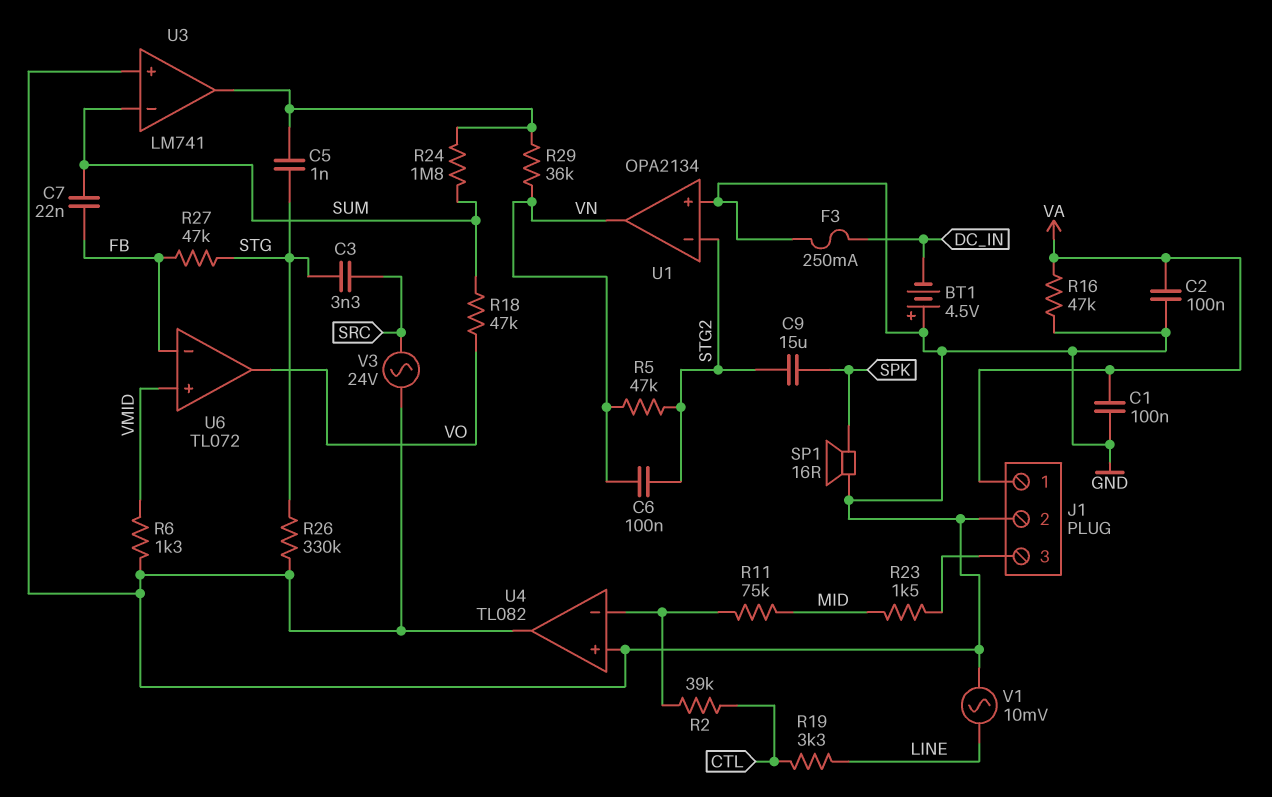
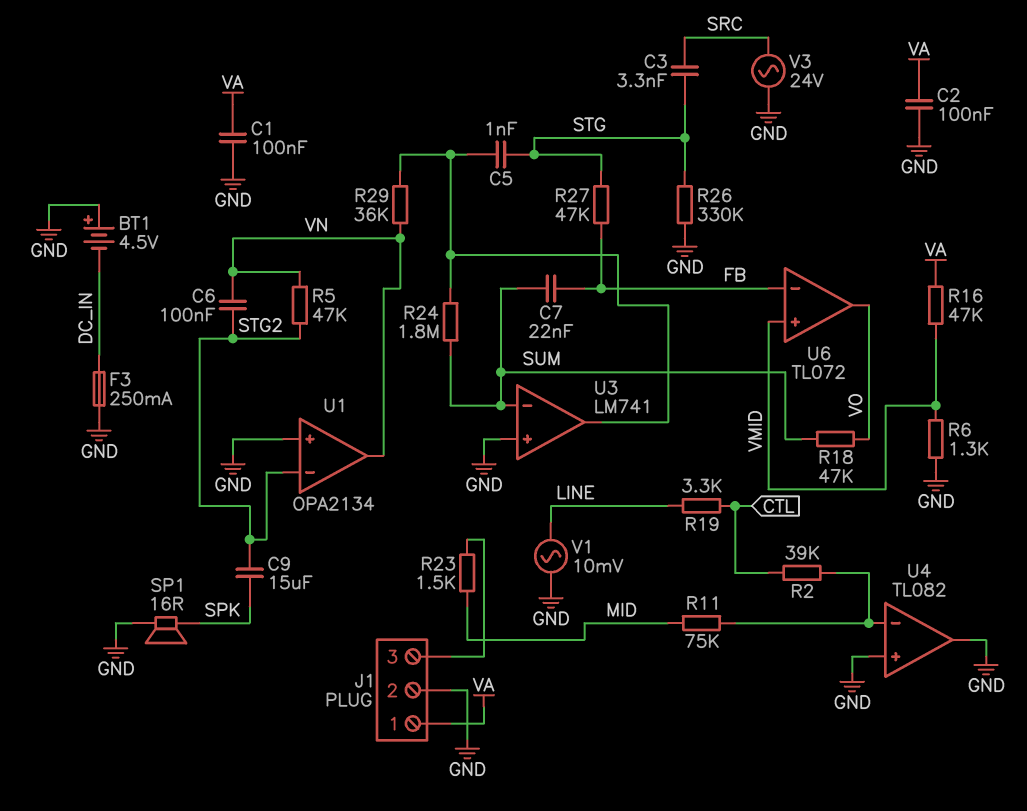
R16: 47k (GND, VA) -> 47k (VA, VMID)

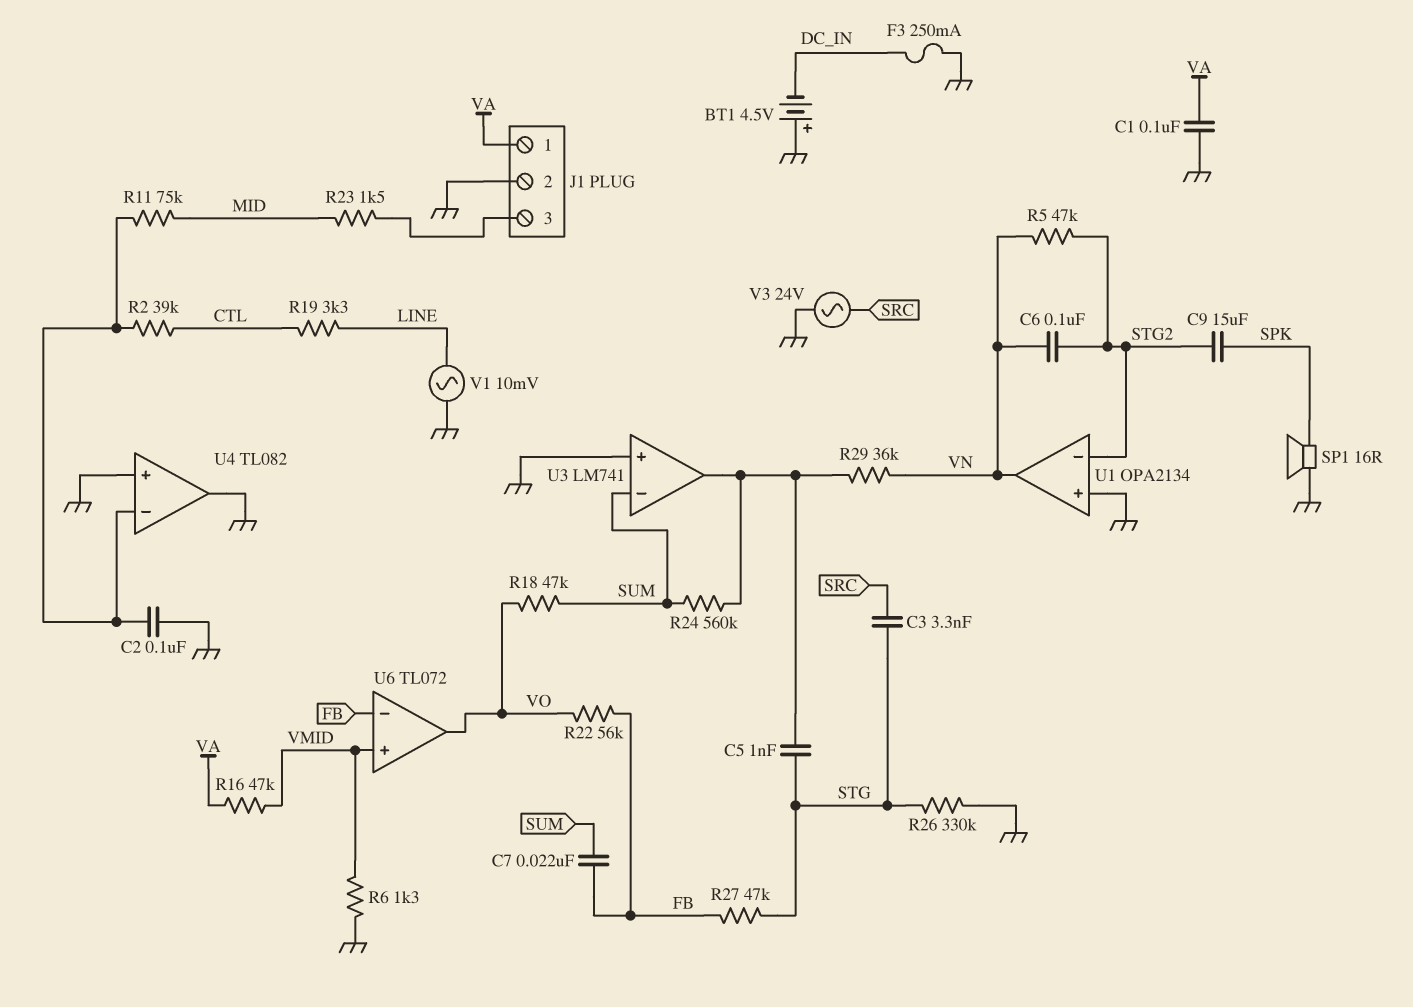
C2: 100nF (GND, VA) -> 100nF (GND, U4/in-)
R22: none -> 56k (FB, VO)
R24: 1.8M (SUM, U3/out) -> 560k (SUM, U3/out)

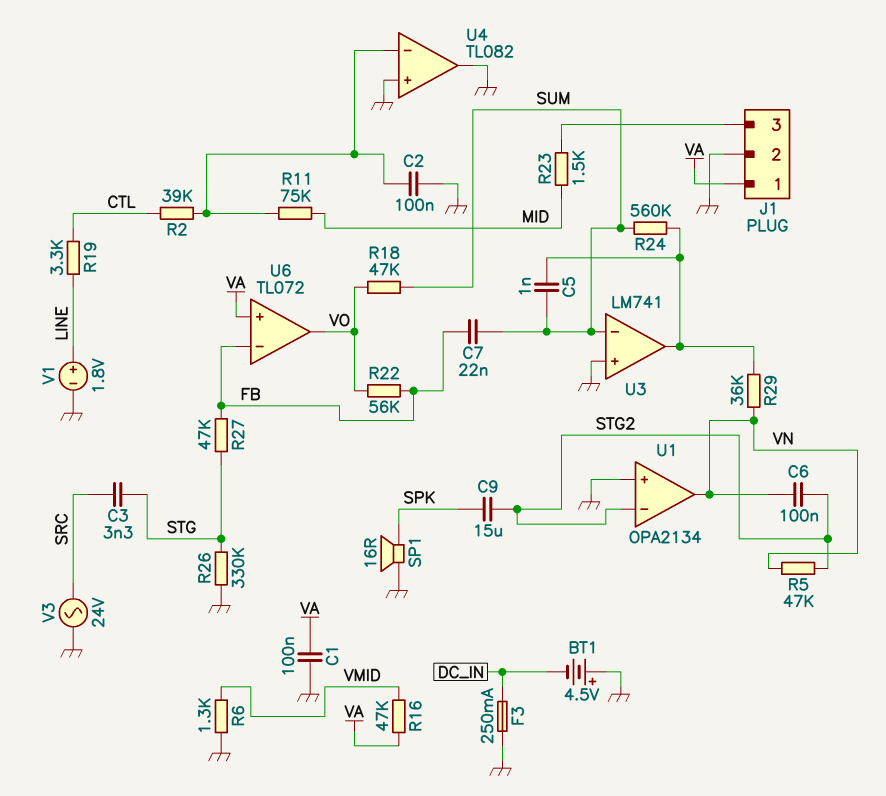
C5: 1nF (STG, U3/out) -> 1nF (SUM, U3/out)
U6 pin in+: VMID -> VA
V1: AC 10mV (GND, LINE) -> 1.8V (plus LINE, minus GND)

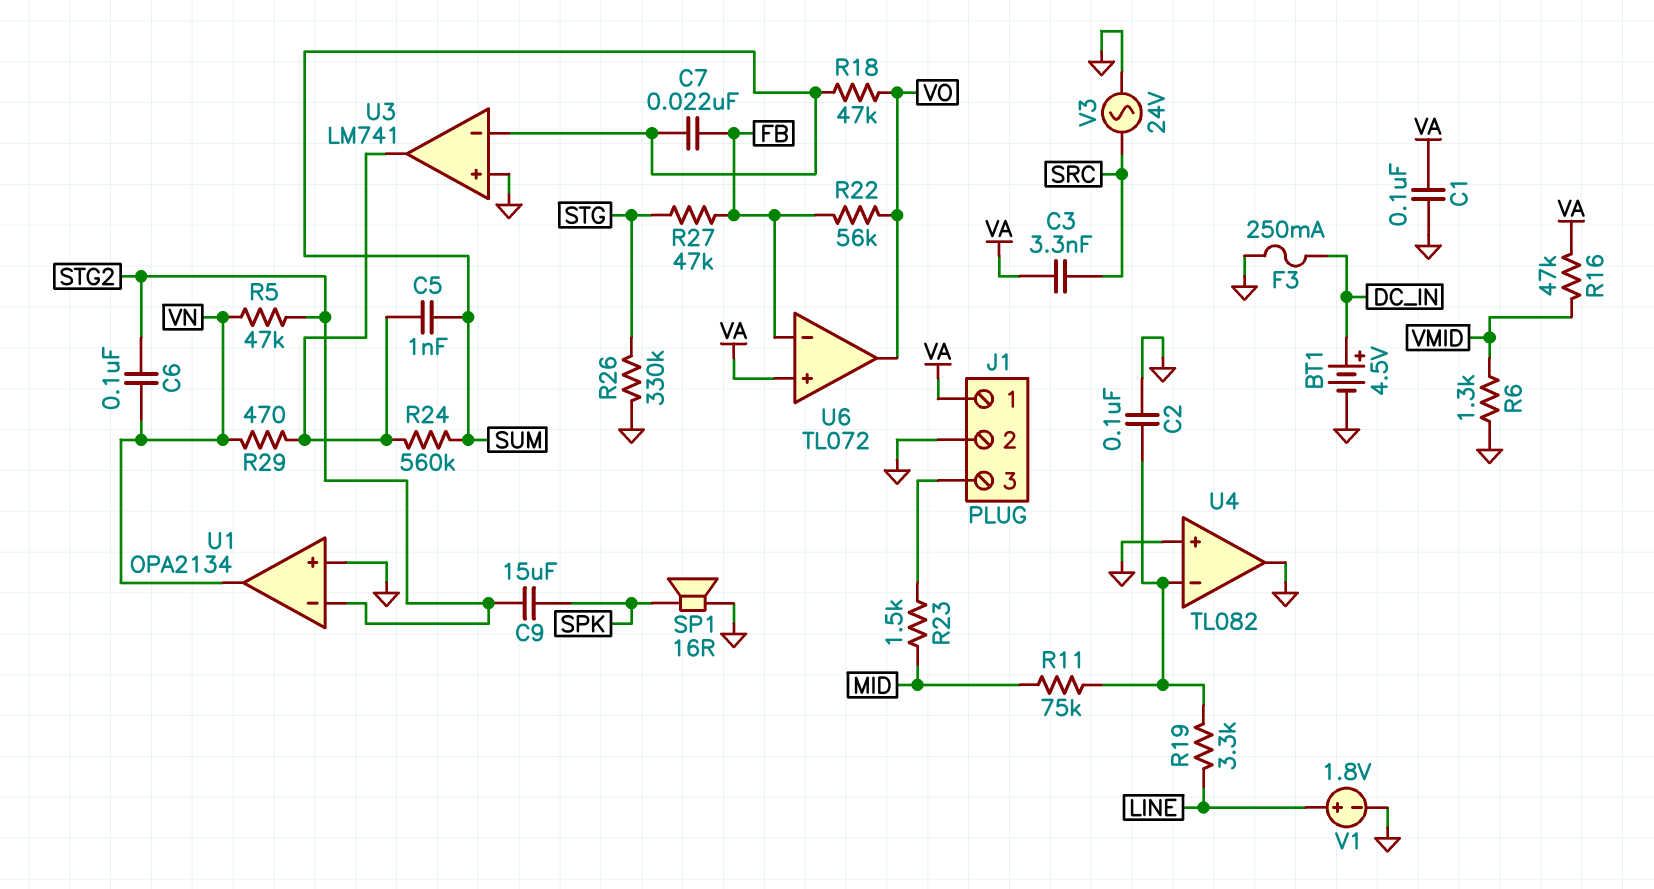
BT1: 4.5V (plus GND, minus DC_IN) -> 4.5V (plus DC_IN, minus GND)
C3: 3.3nF (SRC, STG) -> 3.3nF (SRC, VA)
R2: 39k (CTL, U4/in-) -> none
R19: 3.3k (CTL, LINE) -> 3.3k (LINE, U4/in-)
R29: 36k (U3/out, VN) -> 470 (U3/out, VN)

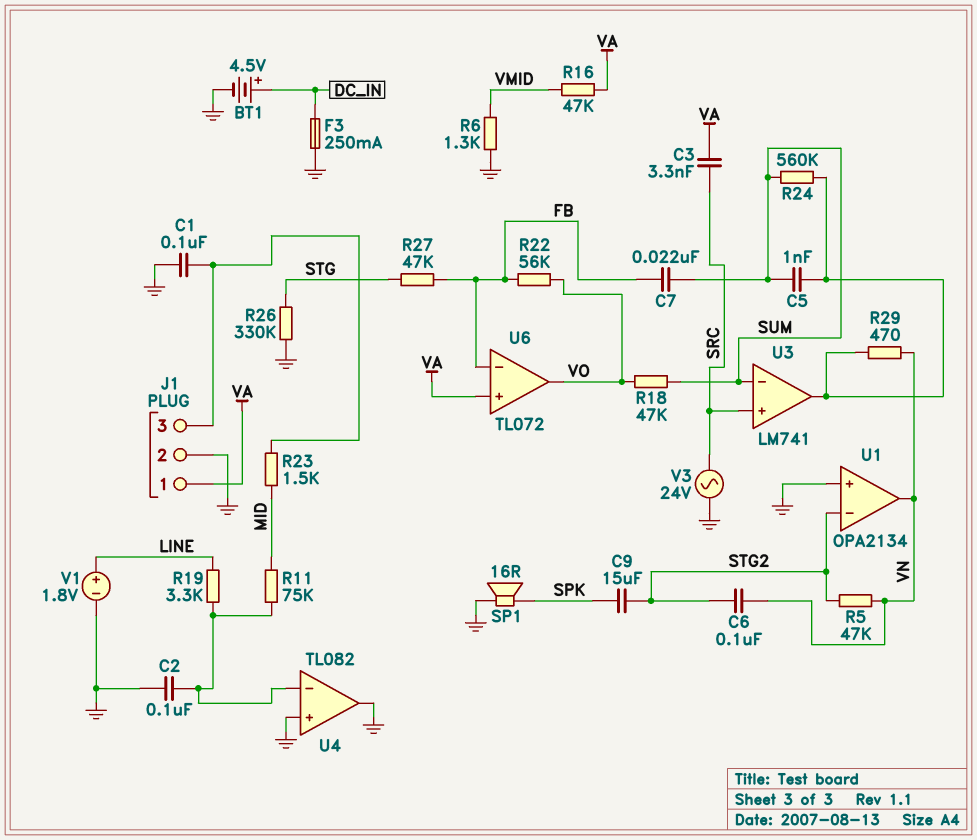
C1: 100nF (GND, VA) -> 100nF (GND, J1/3)
U3 pin in+: GND -> SRC

